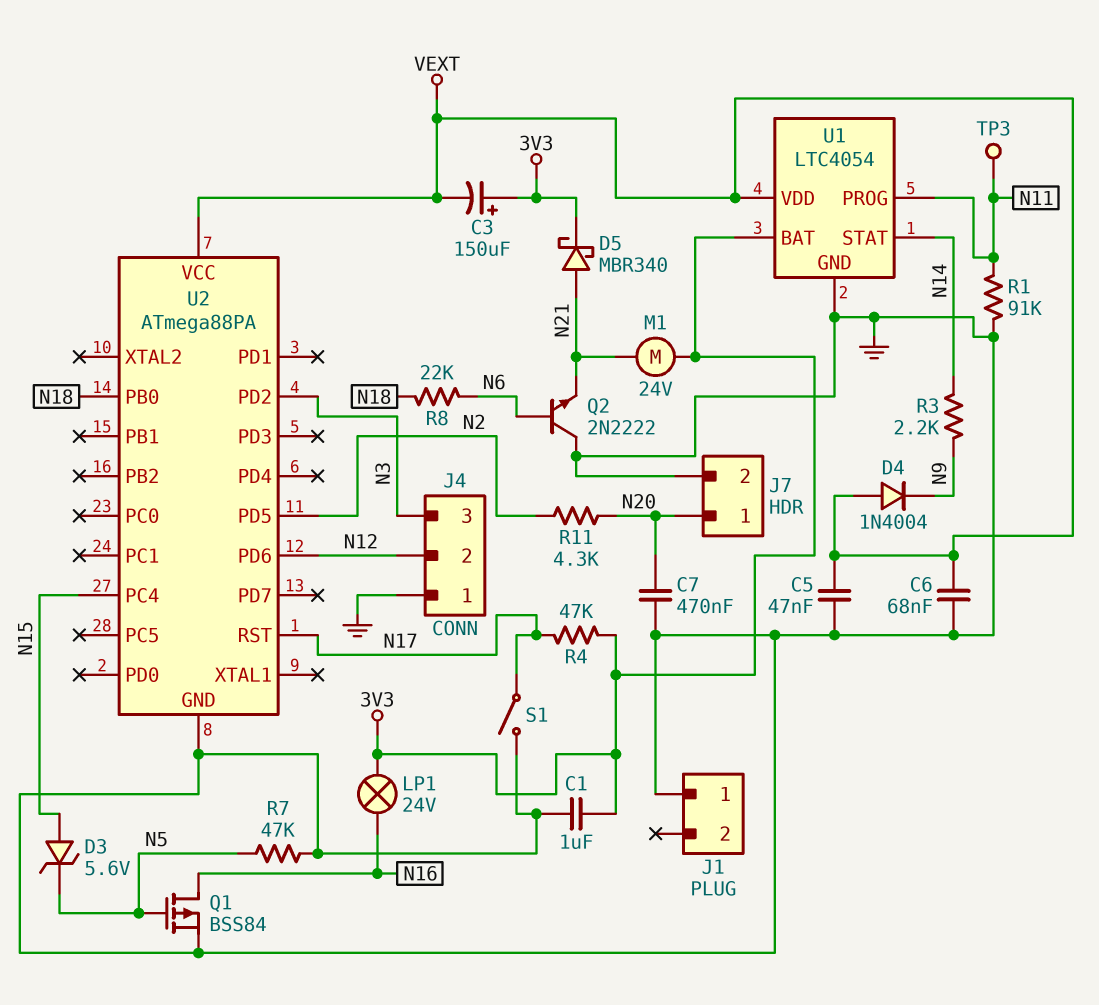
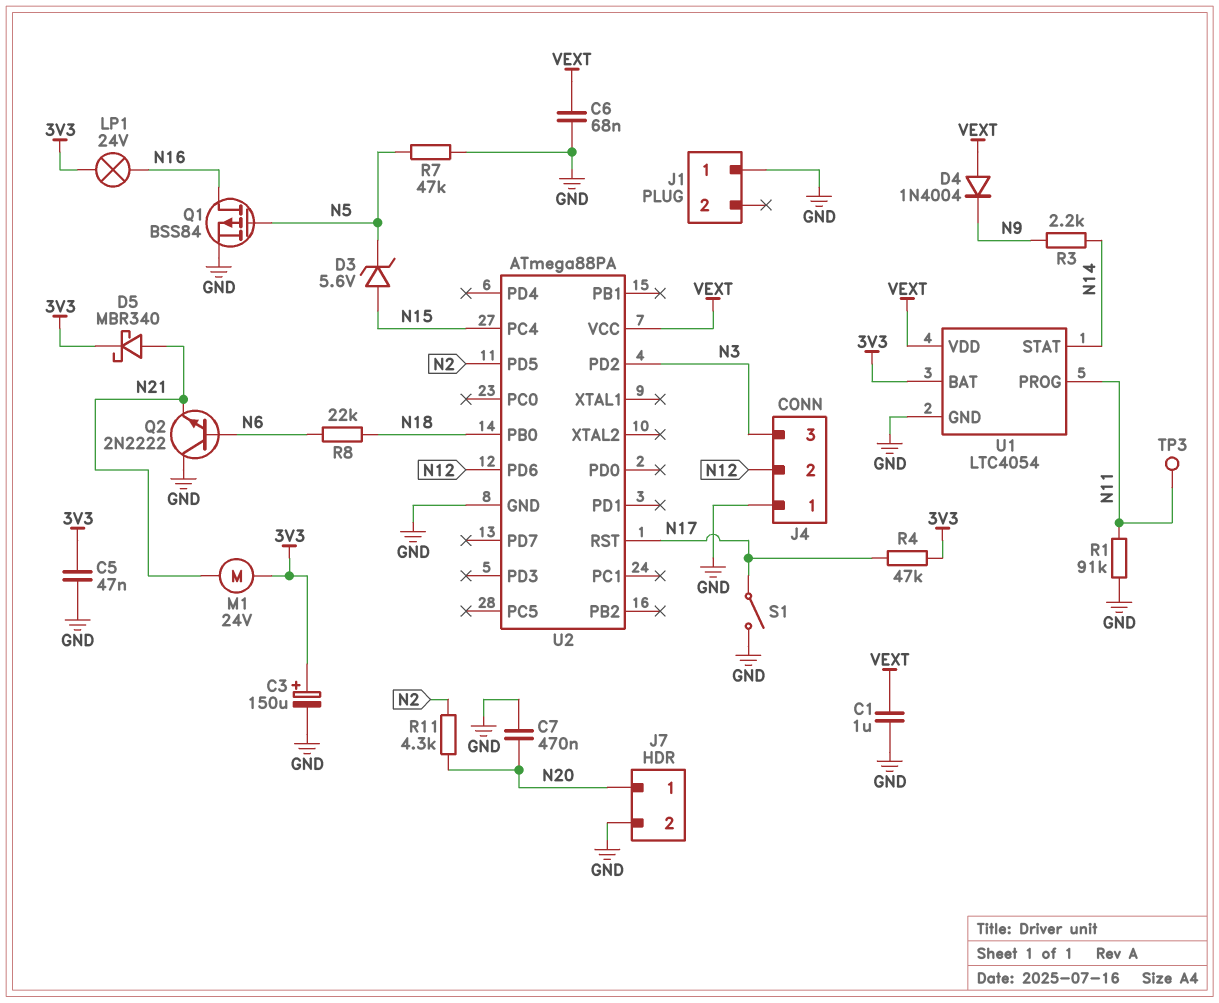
C1: 1uF (3V3, GND) -> 1uF (GND, VEXT)
C3: 150uF (plus 3V3, minus VEXT) -> 150uF (plus 3V3, minus GND)
C5: 47nF (GND, VEXT) -> 47nF (3V3, GND)

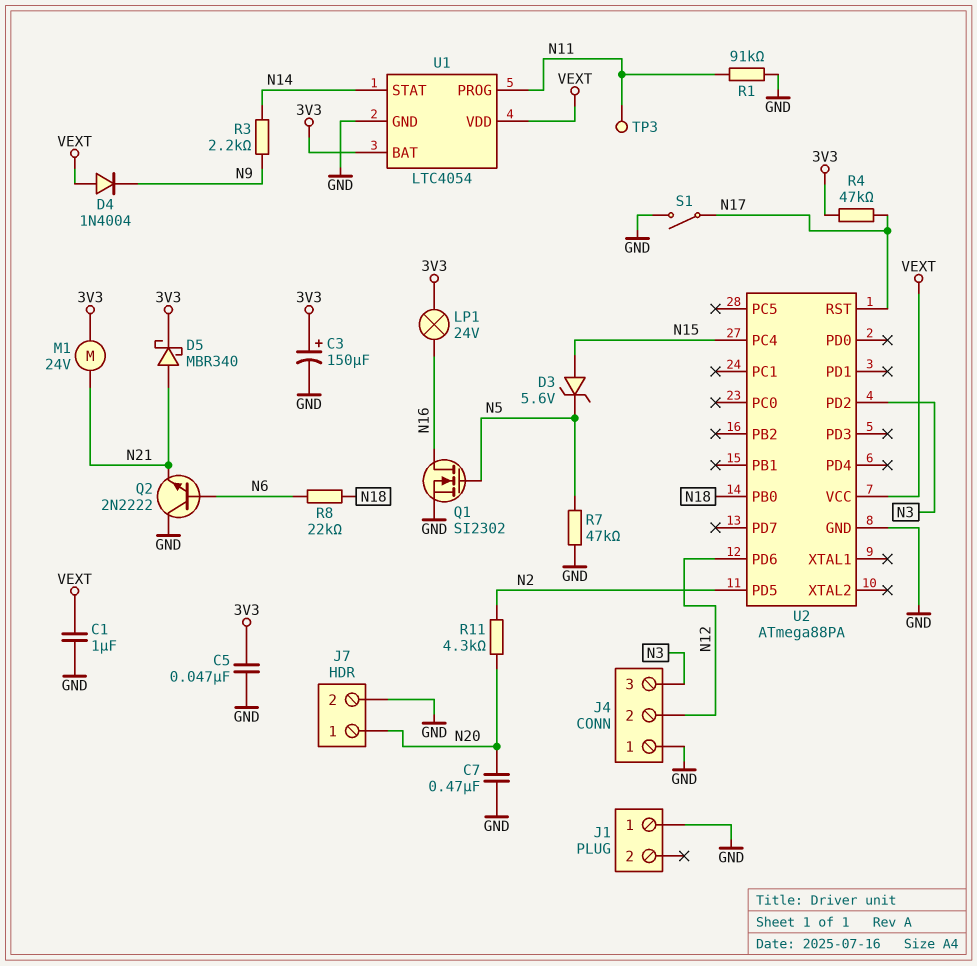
C6: 68nF (GND, VEXT) -> none
Q1: PMOS BSS84 (G N5, D N16, S GND) -> NMOS SI2302 (G N5, D N16, S GND)

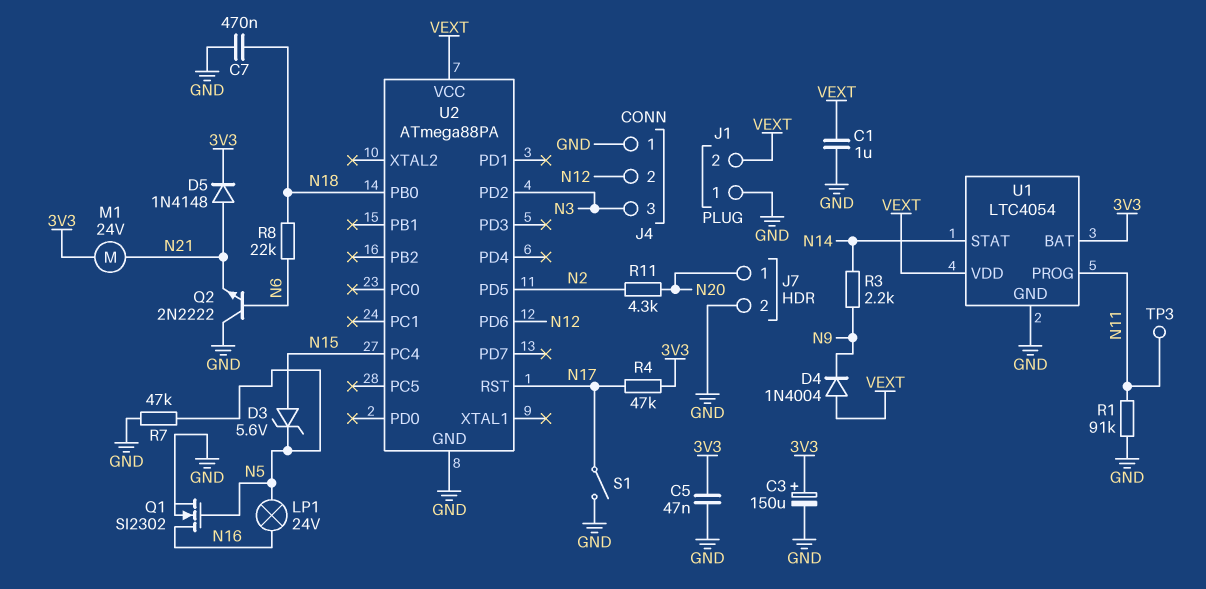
C7: 470nF (GND, N20) -> 470nF (GND, N18)
D5: schottky MBR340 (A N21, K 3V3) -> diode 1N4148 (A N21, K 3V3)
J1 pin 2: none -> VEXT
LP1: lamp 24V (3V3, N16) -> lamp 24V (N5, N16)

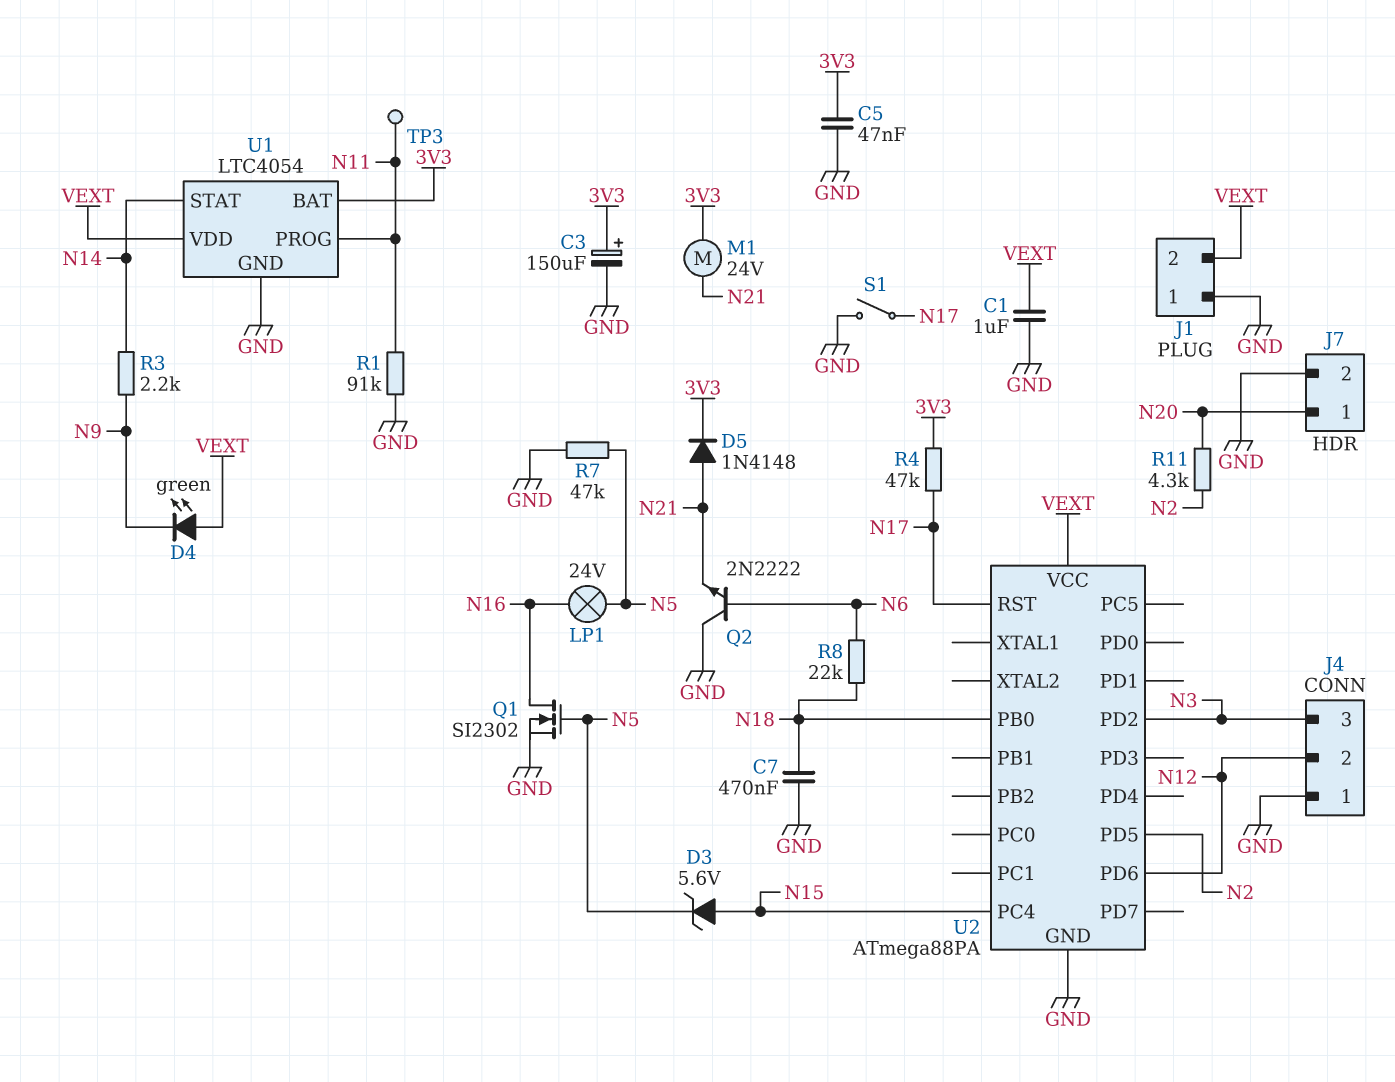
D4: diode 1N4004 (A VEXT, K N9) -> LED green (A VEXT, K N9)

